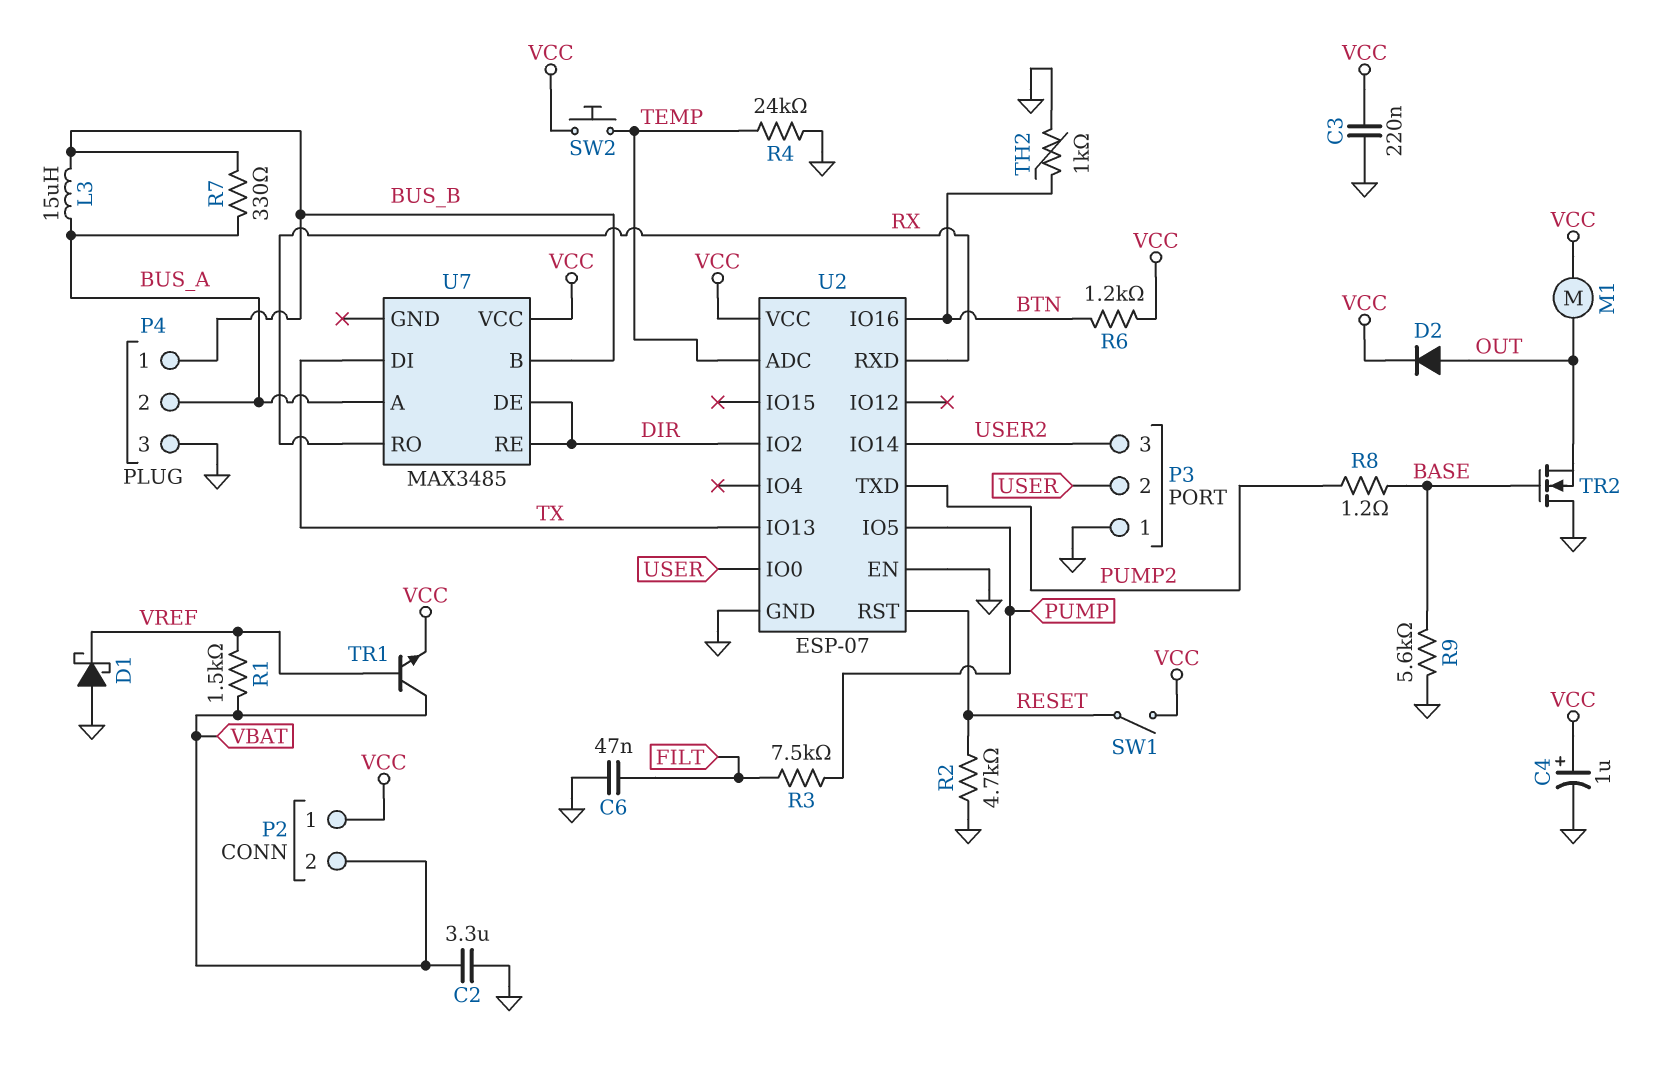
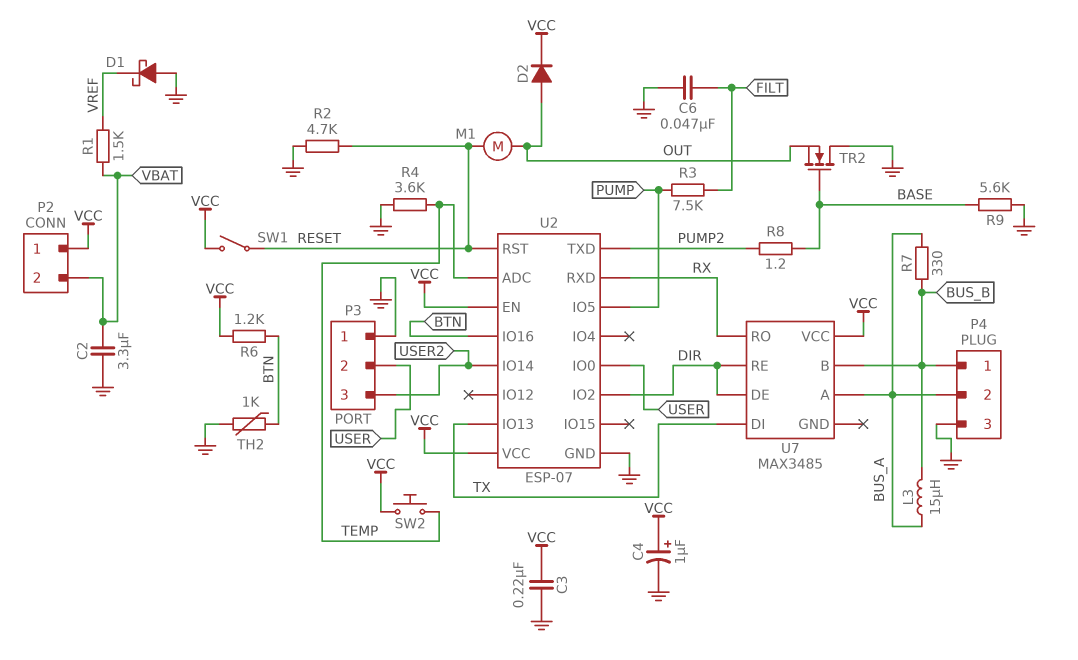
M1: motor (OUT, VCC) -> motor (OUT, RESET)
R4: 24k (GND, TEMP) -> 3.6k (GND, TEMP)
TR1: NPN (B VREF, C VBAT, E VCC) -> none
U2 pin EN: GND -> VCC

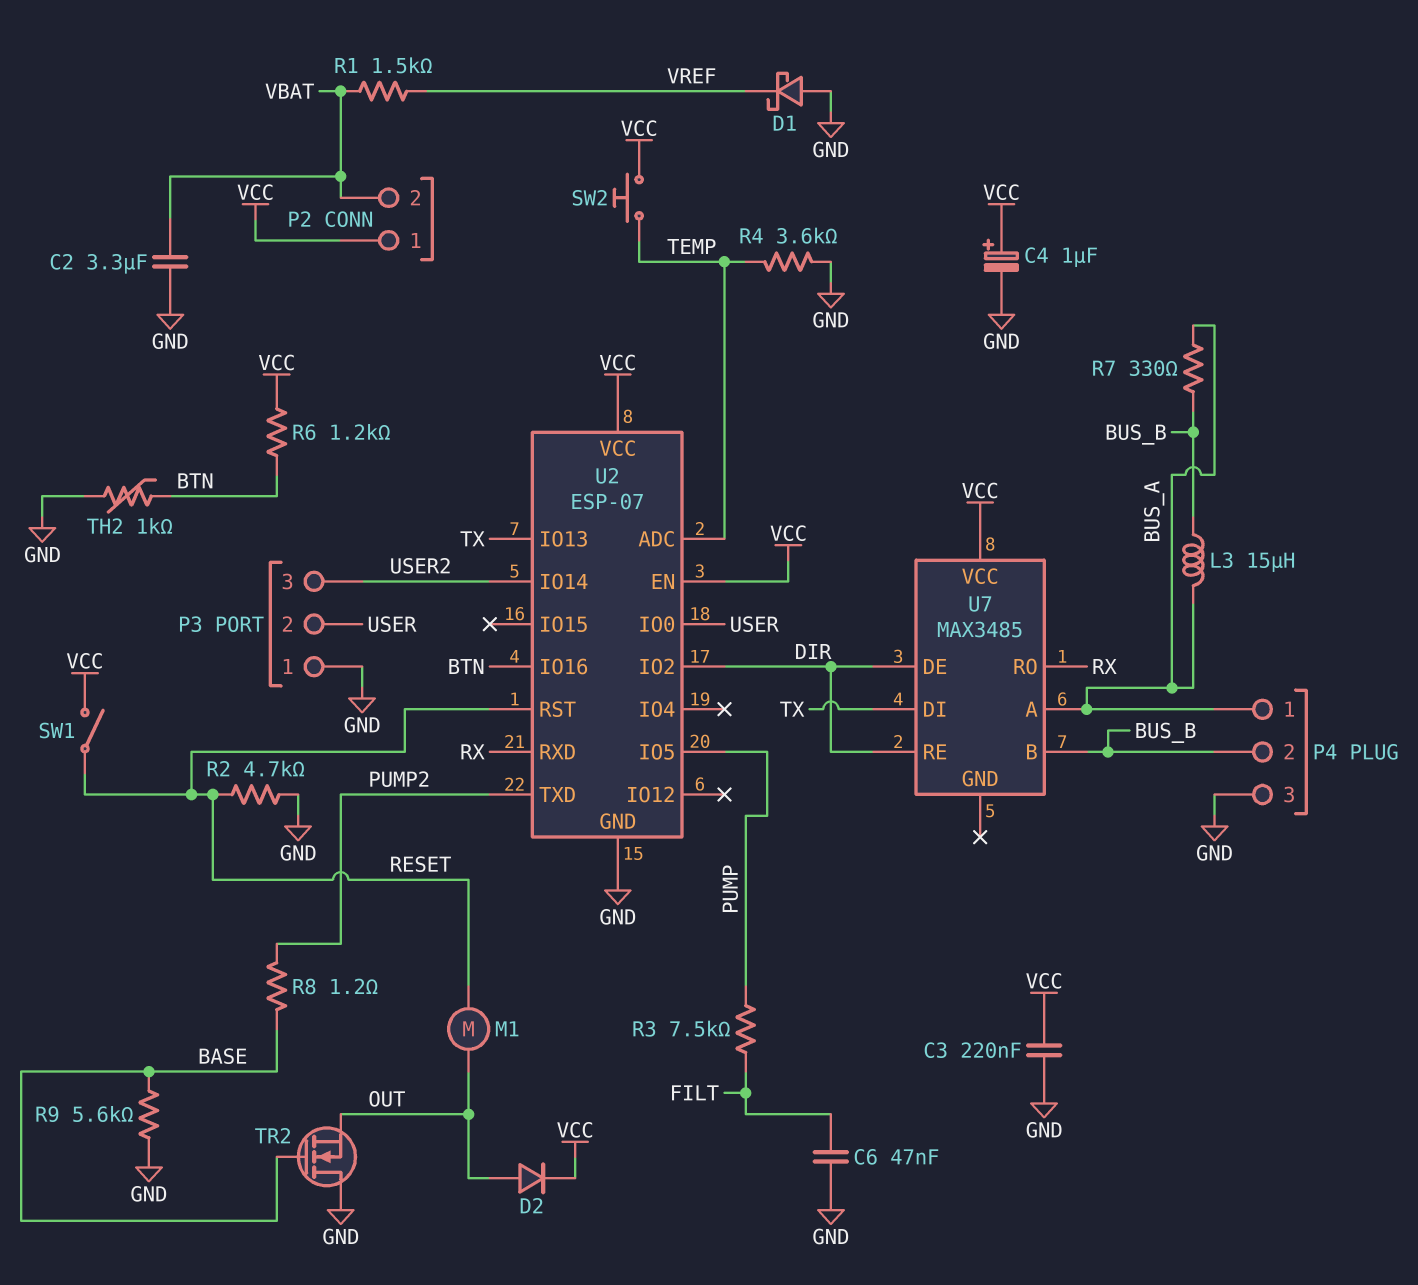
P4 pin 1: BUS_B -> BUS_A
P4 pin 2: BUS_A -> BUS_B

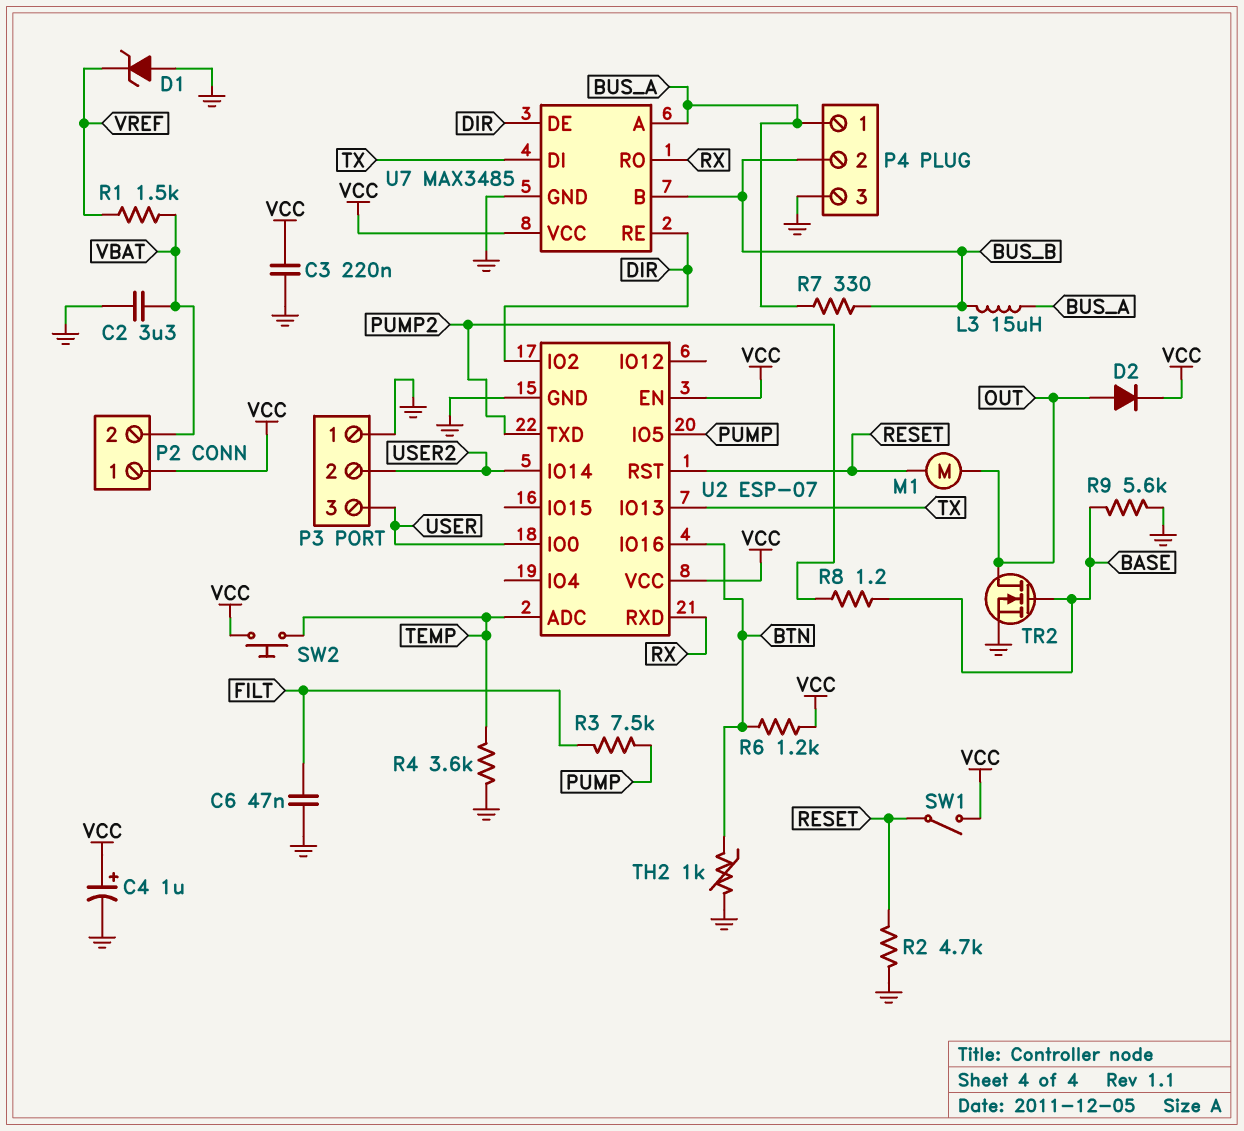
D1: schottky (A GND, K VREF) -> zener (A GND, K VREF)
P3 pin 2: USER -> USER2
P3 pin 3: USER2 -> USER
TR2: NMOS (G BASE, D GND, S OUT) -> NMOS (G BASE, D OUT, S GND)
U7 pin GND: none -> GND

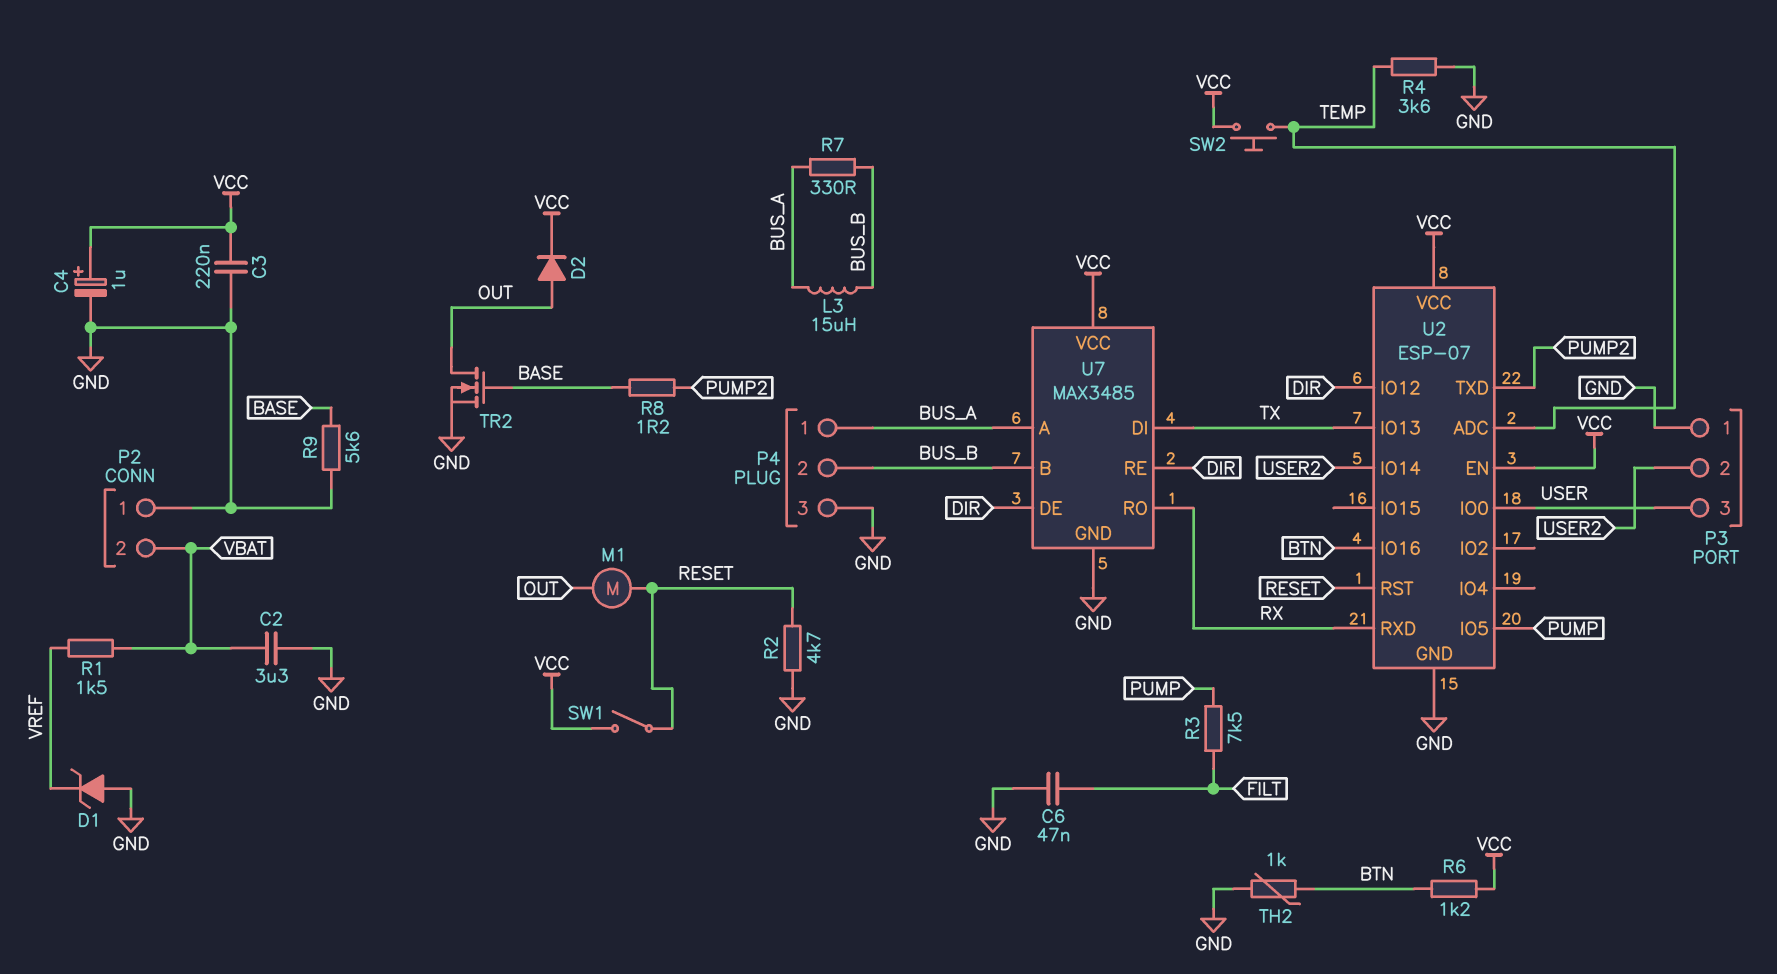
P2 pin 1: VCC -> GND
U2 pin IO2: DIR -> none
U2 pin IO12: none -> DIR

